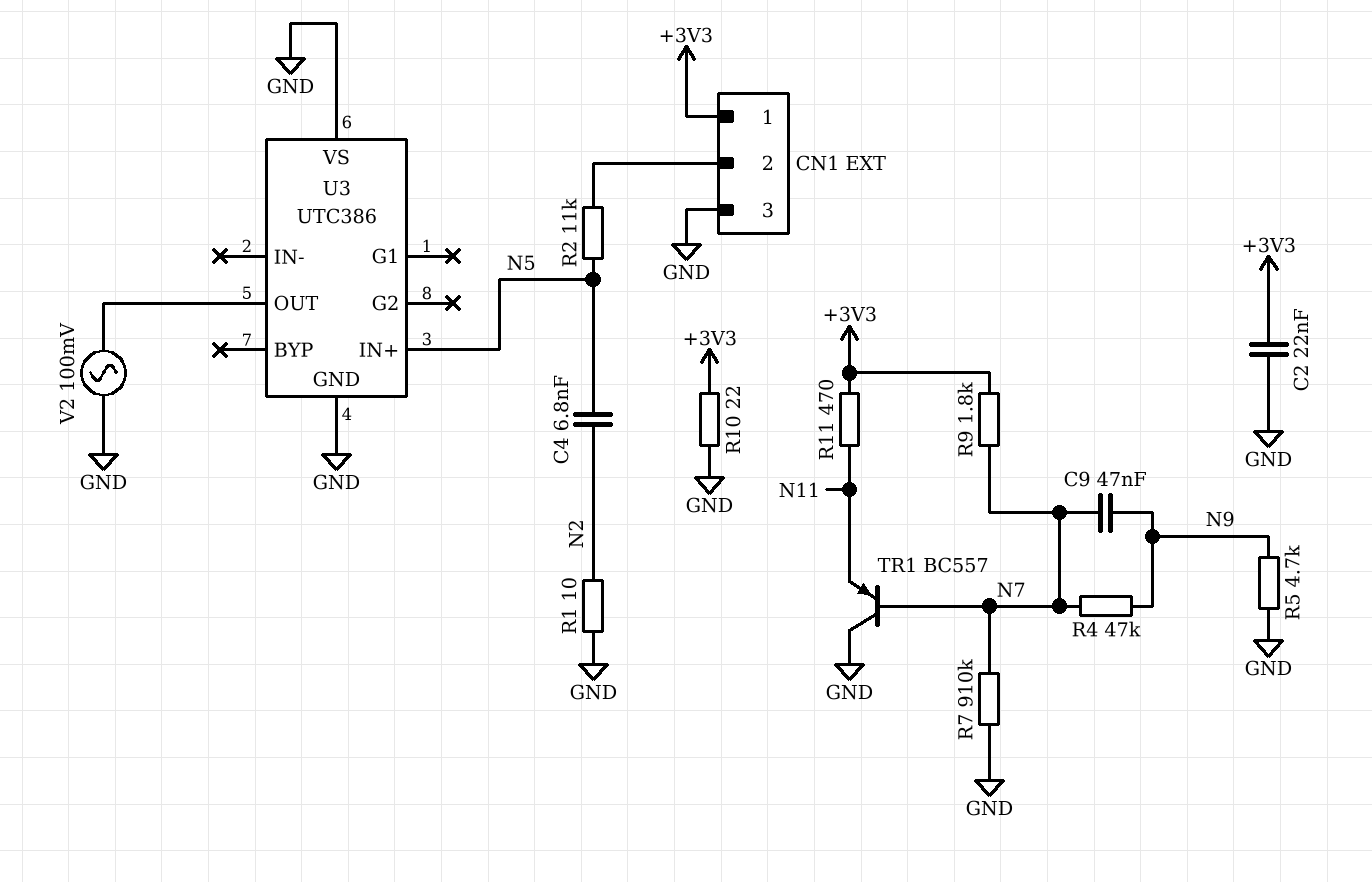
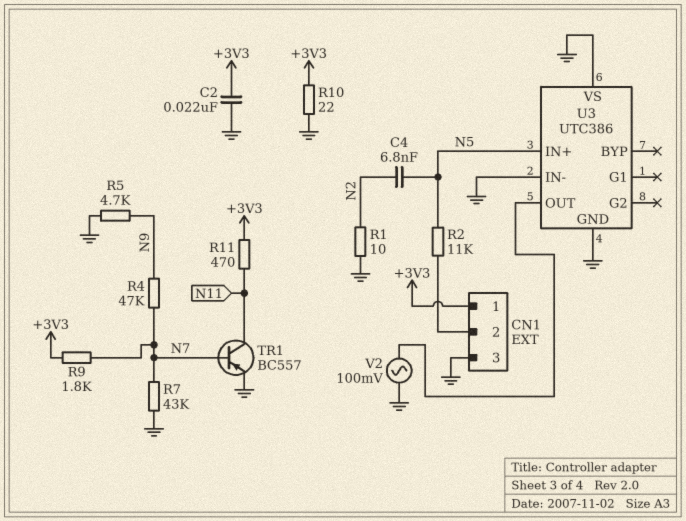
C9: 47nF (N7, N9) -> none
R7: 910k (GND, N7) -> 43k (GND, N7)
TR1: PNP BC557 (B N7, C GND, E N11) -> PNP BC557 (B N7, C N11, E GND)
U3 pin IN-: none -> GND

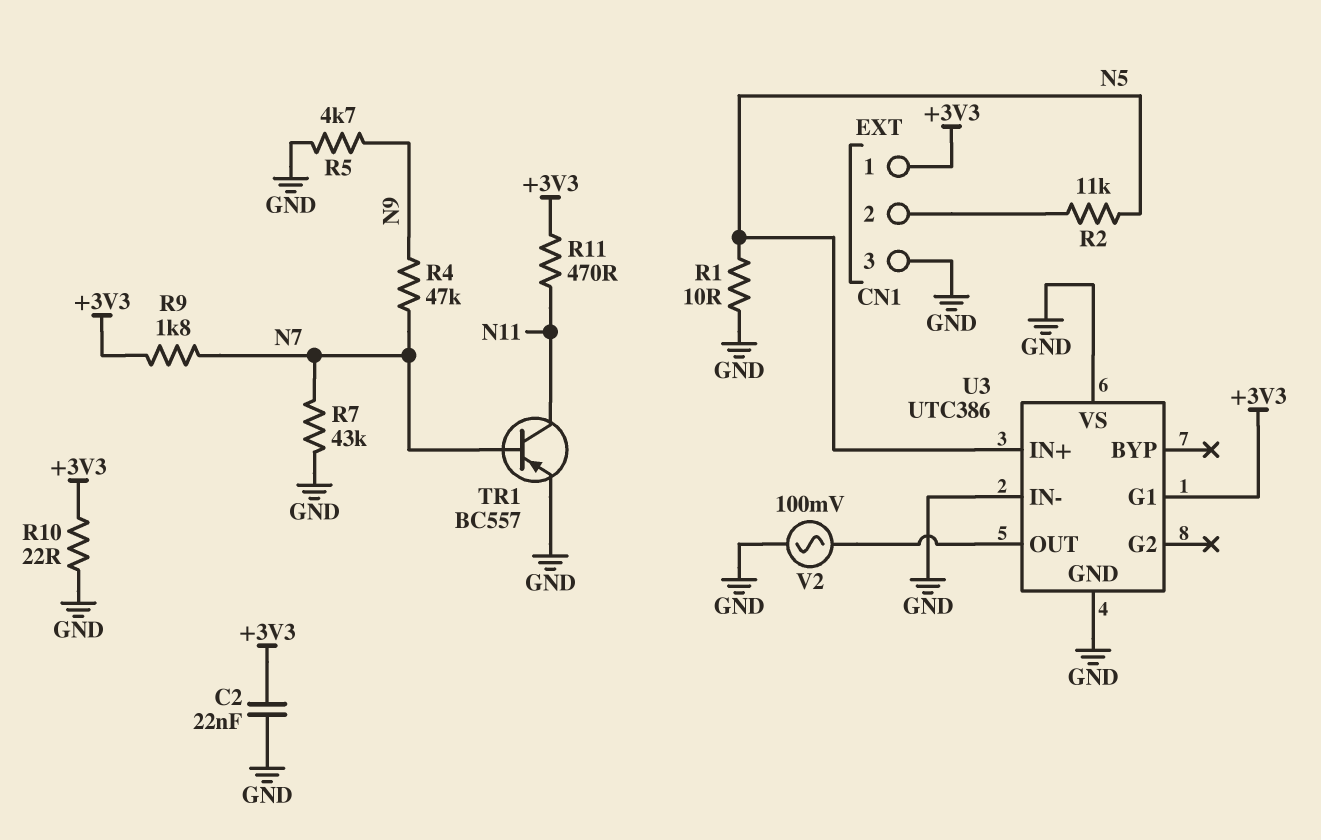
C4: 6.8nF (N2, N5) -> none
R1: 10 (GND, N2) -> 10 (GND, N5)
U3 pin G1: none -> +3V3

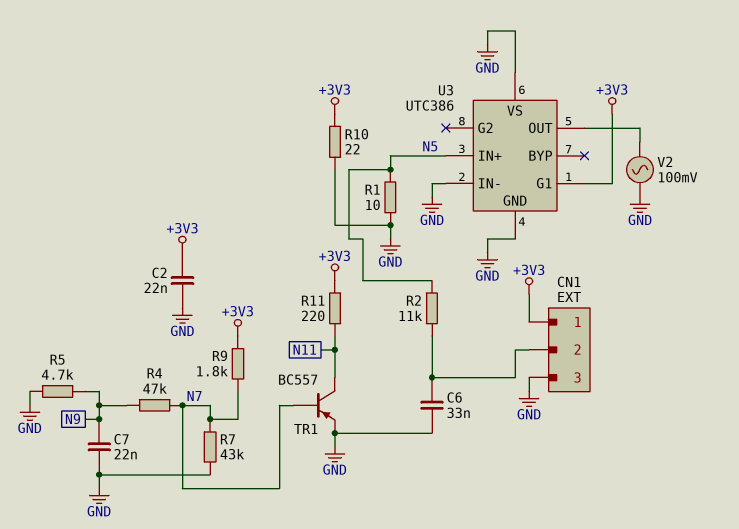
C6: none -> 33nF (CN1/2, GND)
C7: none -> 22nF (GND, N9)
R11: 470 (+3V3, N11) -> 220 (+3V3, N11)

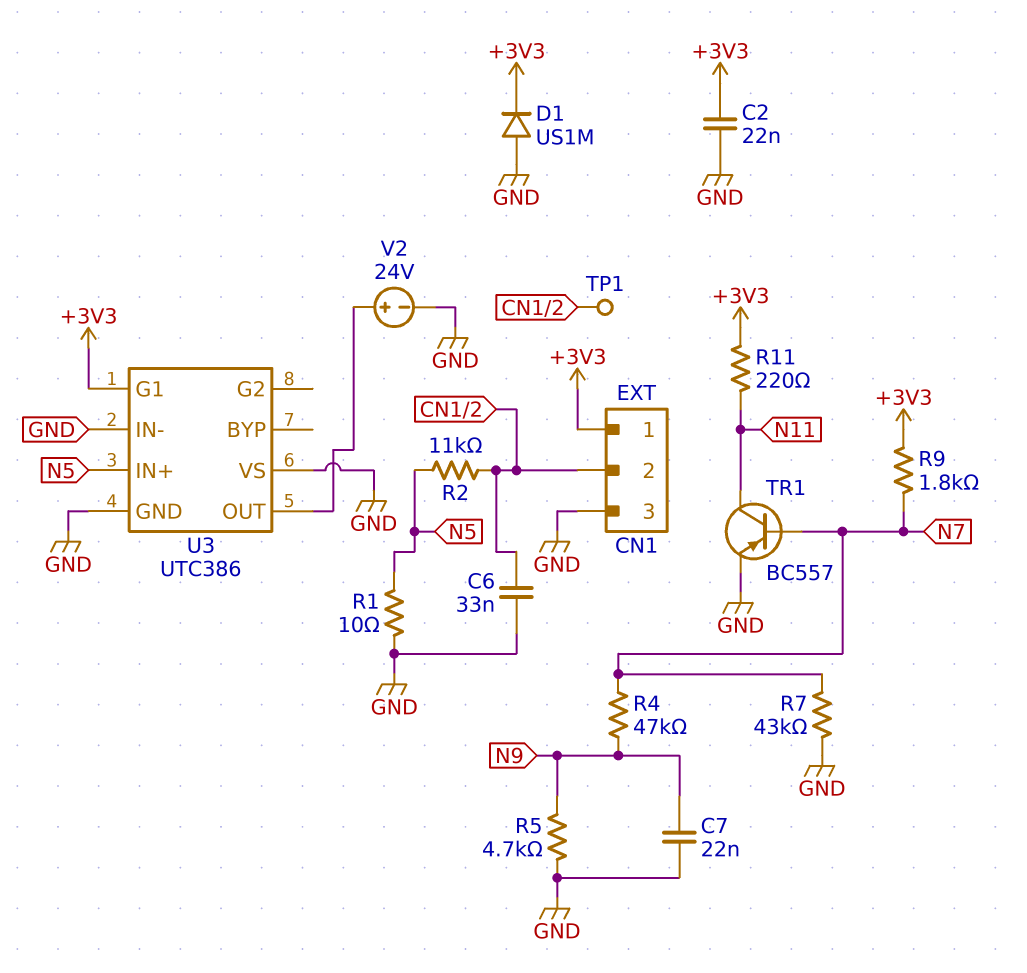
D1: none -> diode US1M (A GND, K +3V3)
R10: 22 (+3V3, GND) -> none
TP1: none -> test point (CN1/2)
V2: AC 100mV (GND, U3/OUT) -> 24V (plus U3/OUT, minus GND)

